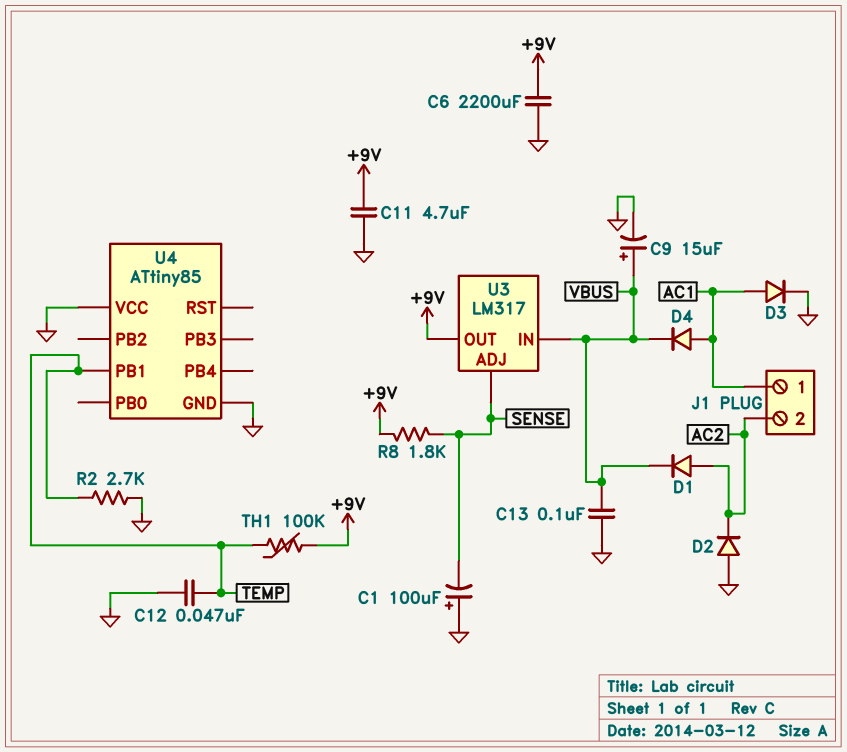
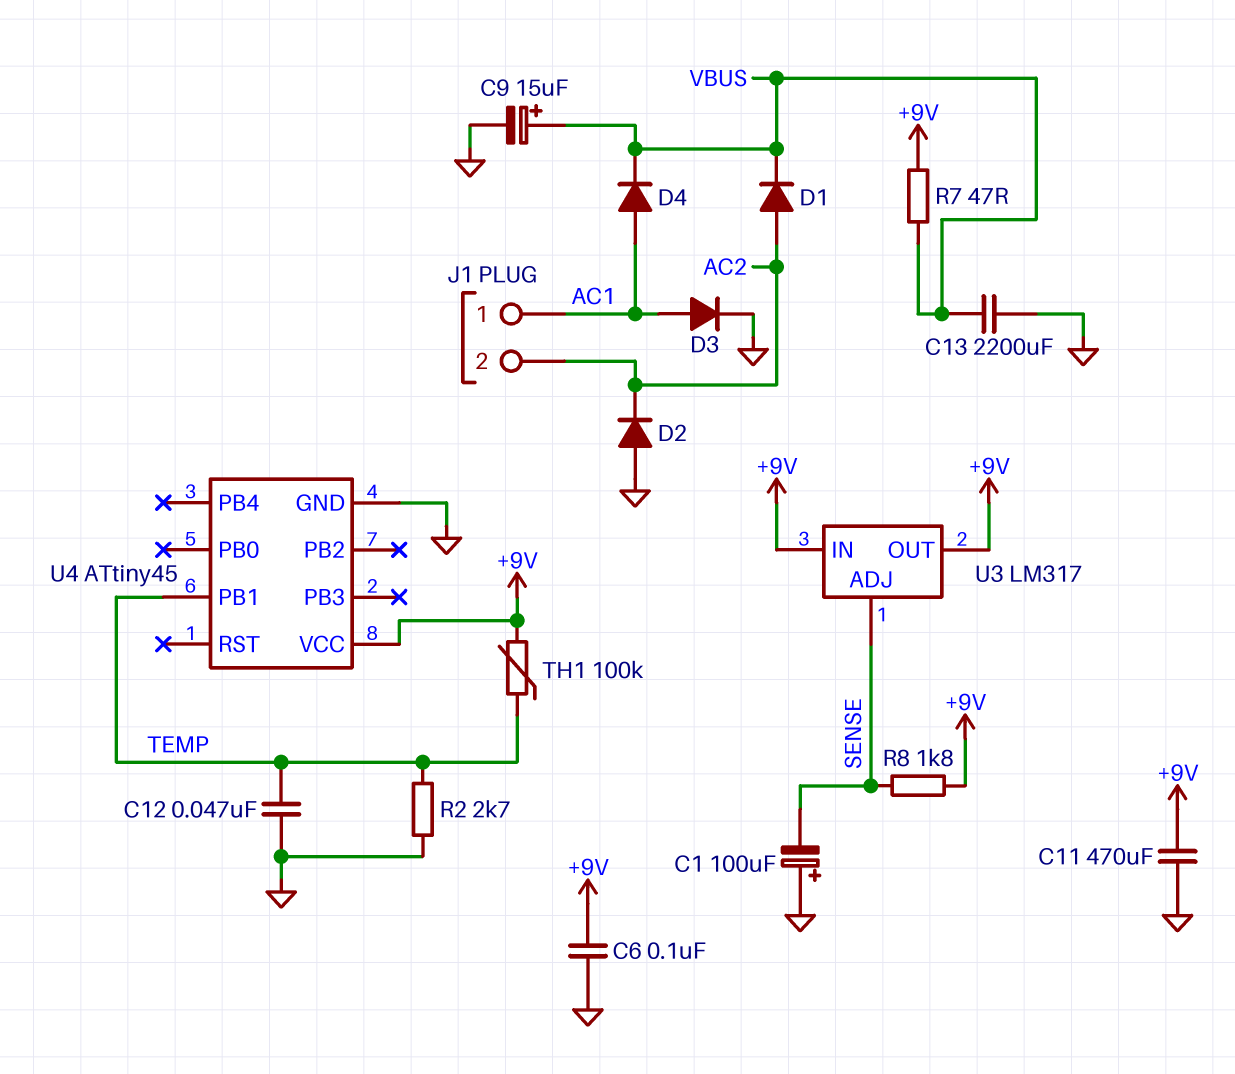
C6: 2200uF (+9V, GND) -> 100nF (+9V, GND)
C11: 4.7uF (+9V, GND) -> 470uF (+9V, GND)
C13: 100nF (GND, VBUS) -> 2200uF (GND, VBUS)
R7: none -> 47 (+9V, VBUS)
U3 pin IN: VBUS -> +9V
U4: ATtiny85 -> ATtiny45
U4 pin VCC: GND -> +9V

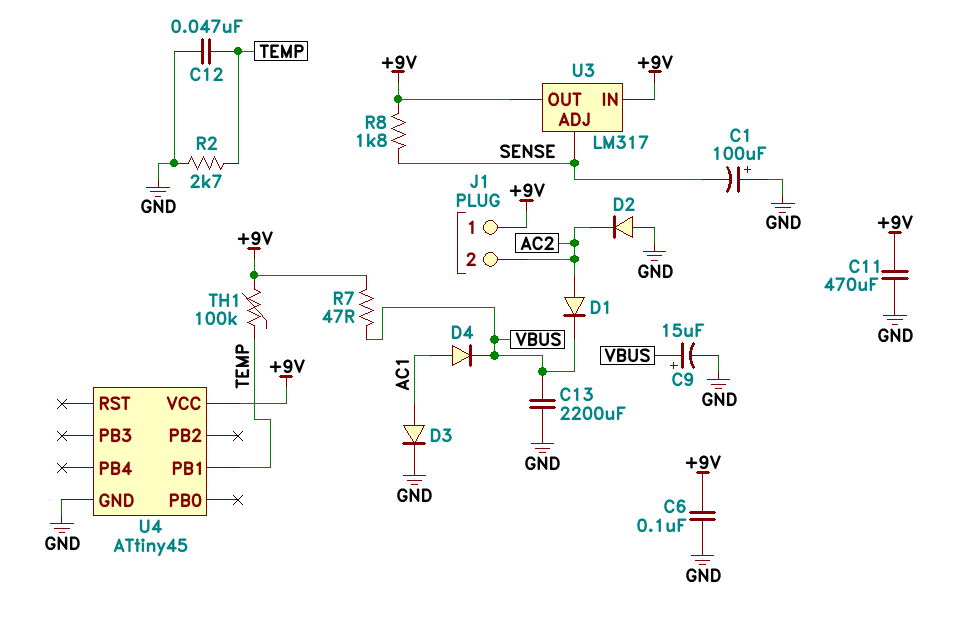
J1 pin 1: AC1 -> +9V

